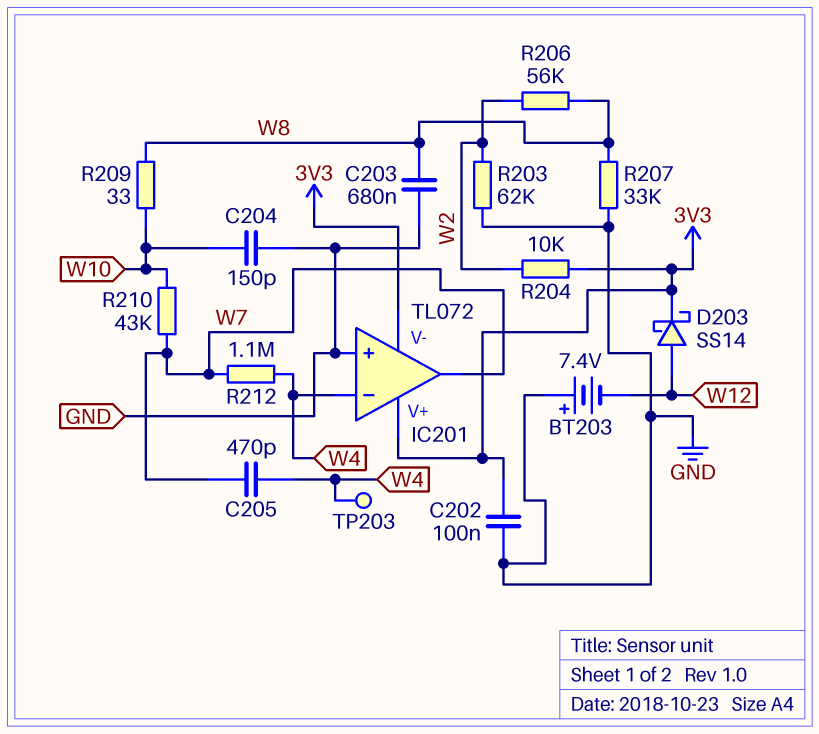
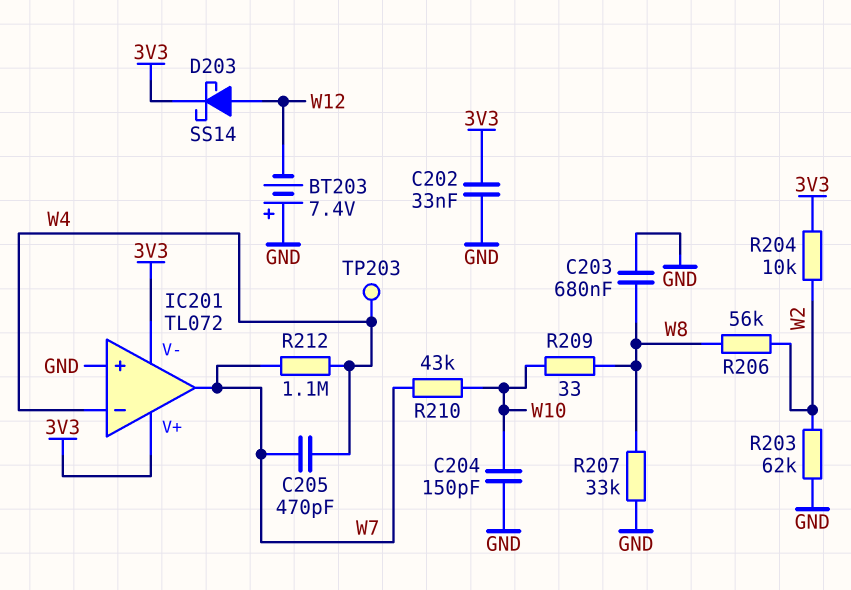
C202: 100nF (3V3, GND) -> 33nF (3V3, GND)

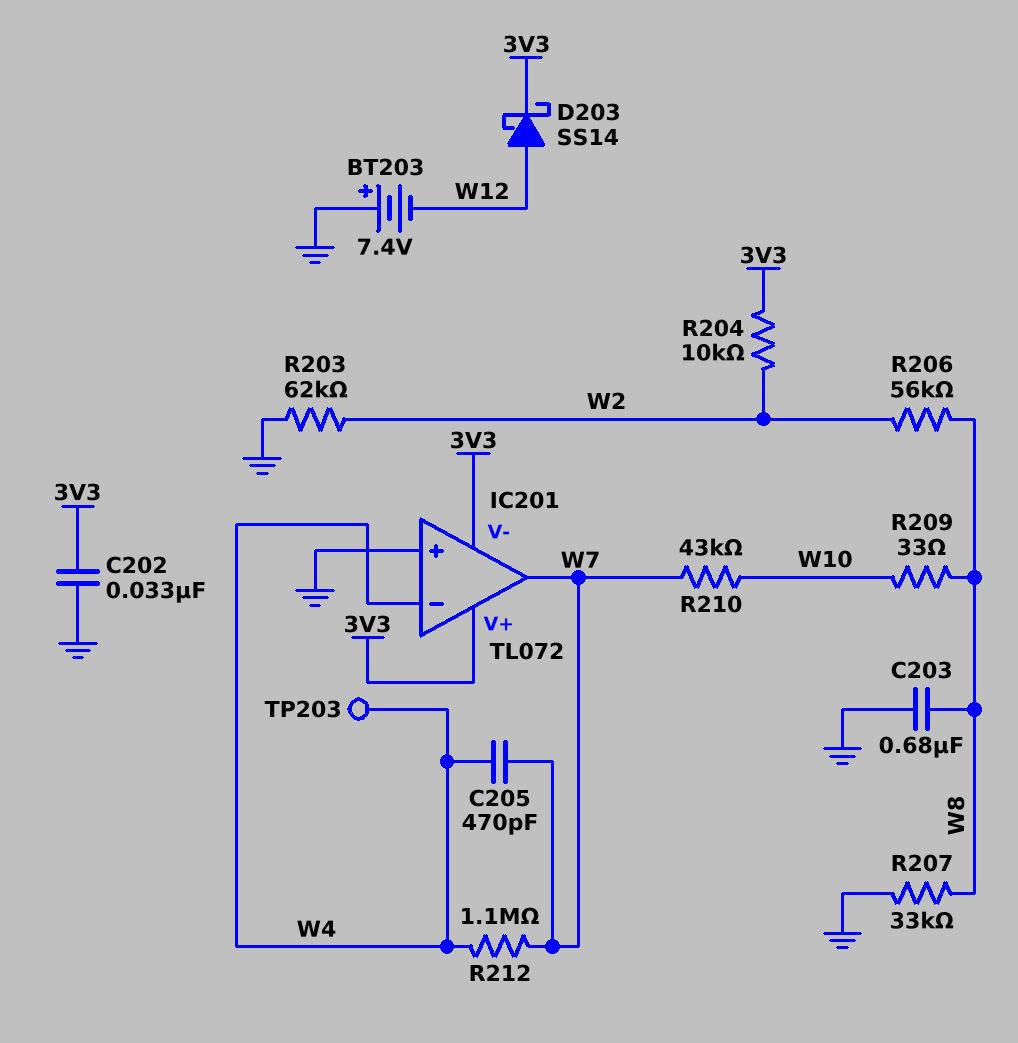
C204: 150pF (GND, W10) -> none

